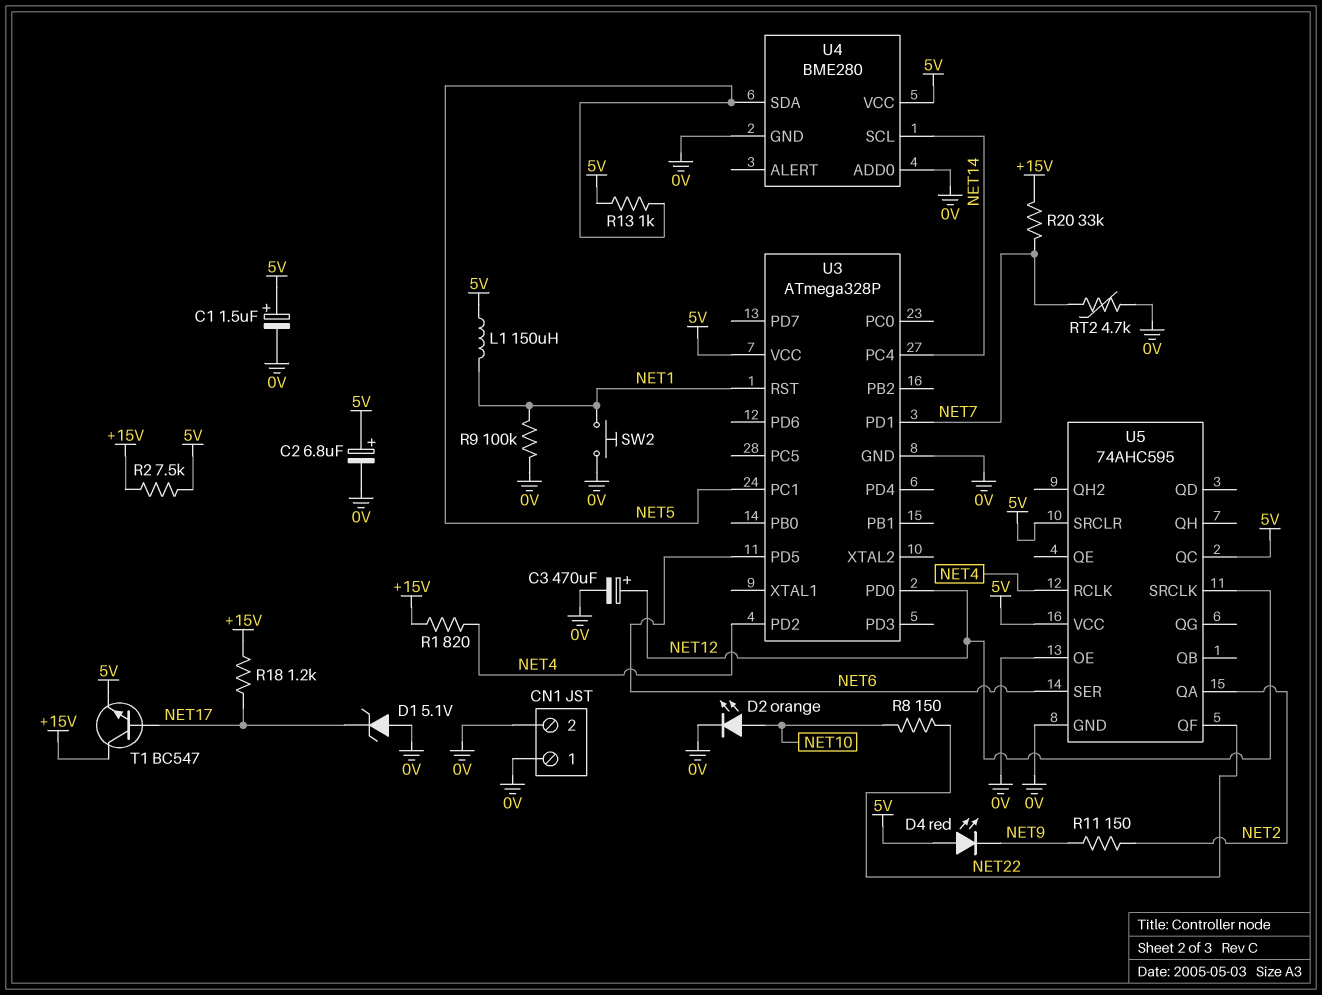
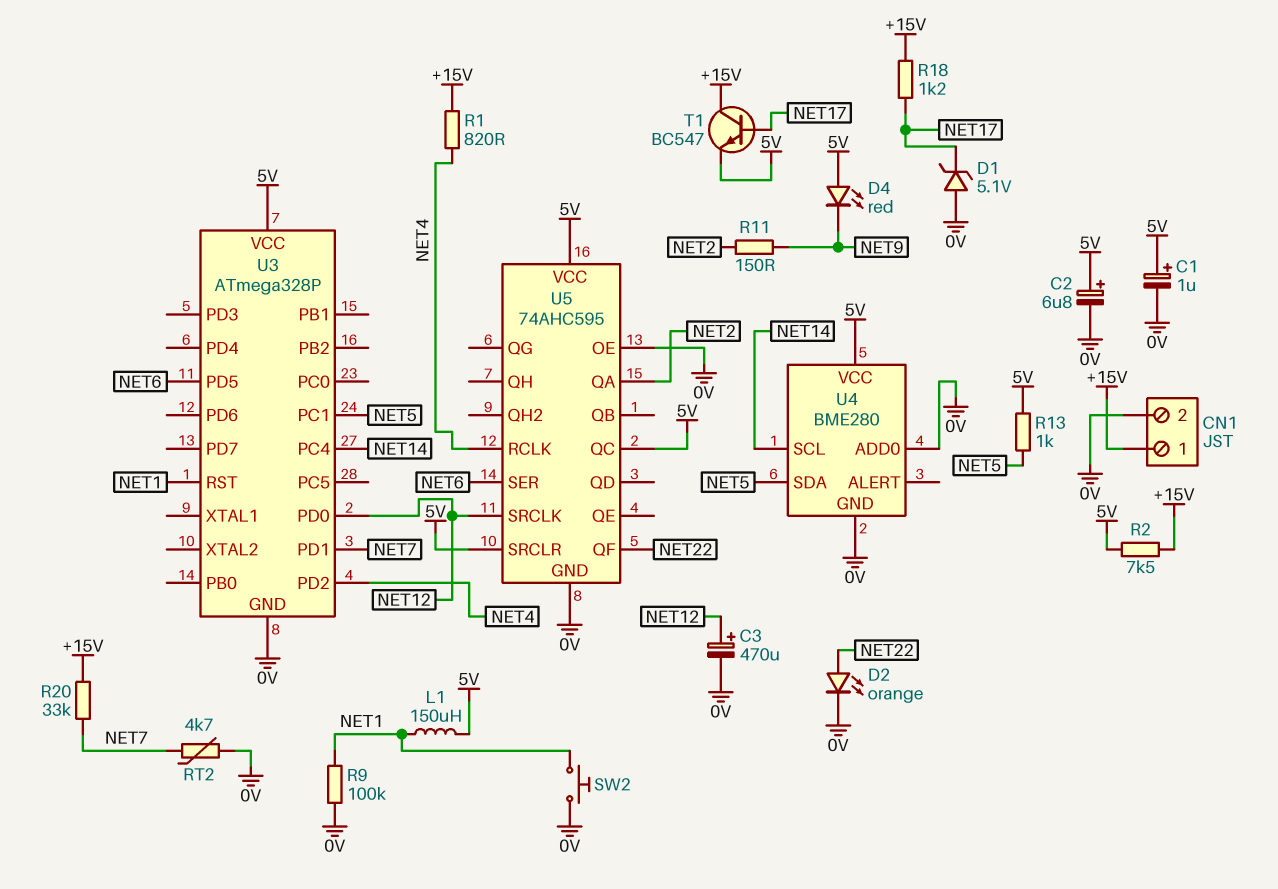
C1: 1.5uF (plus 5V, minus 0V) -> 1uF (plus 5V, minus 0V)
CN1 pin 1: 0V -> +15V
D2: LED orange (A NET10, K 0V) -> LED orange (A NET22, K 0V)
R8: 150 (NET10, NET22) -> none

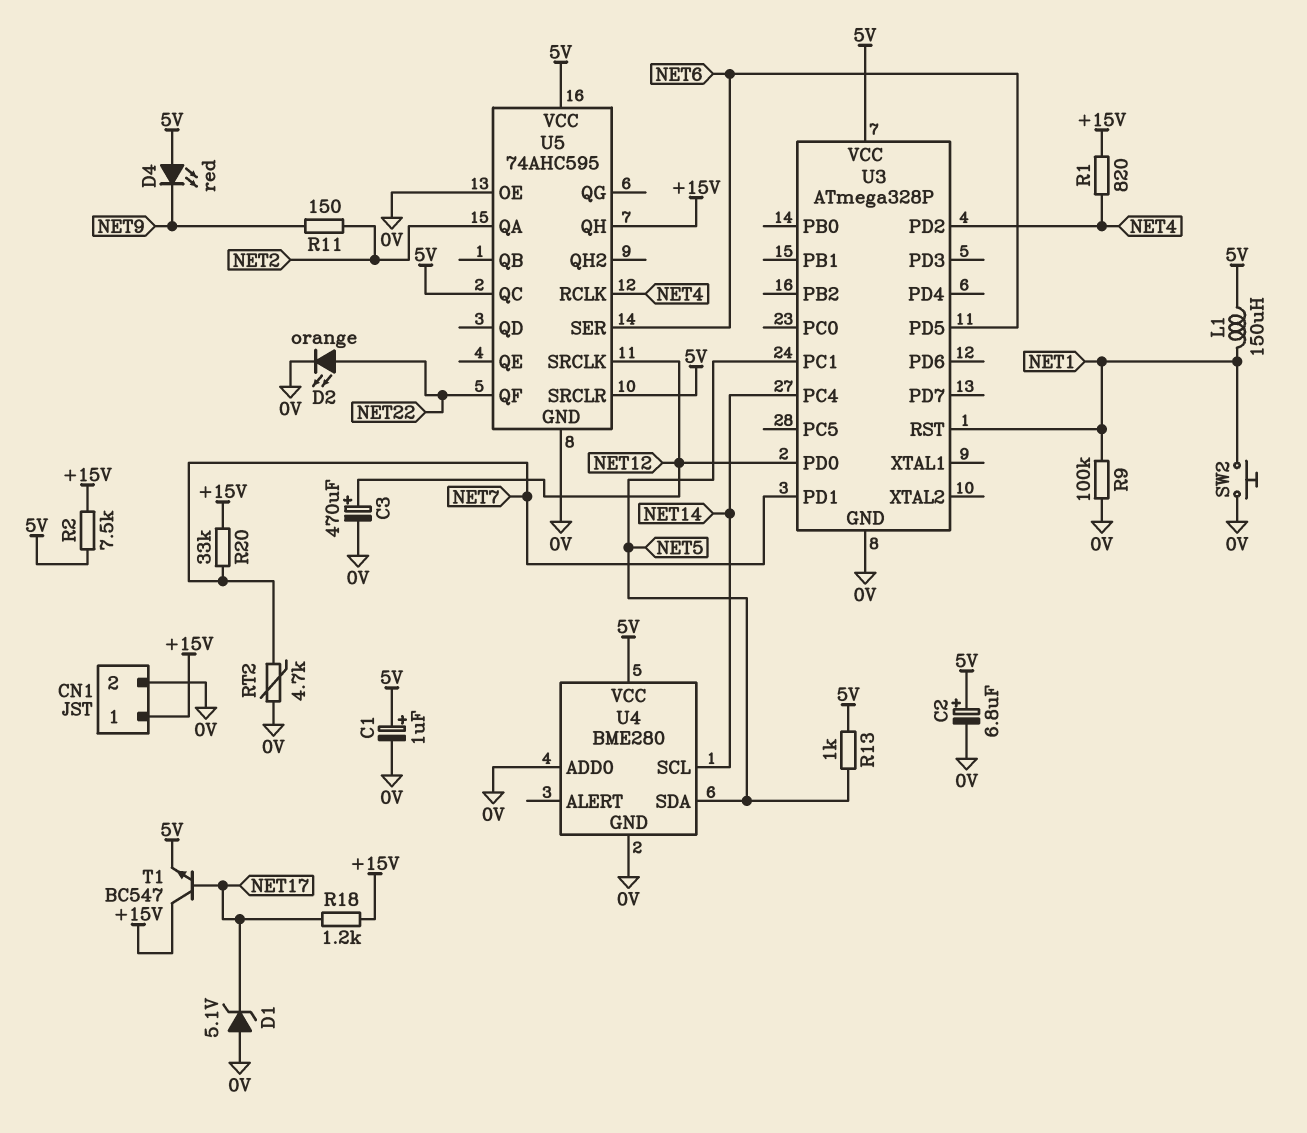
U5 pin QH: none -> +15V

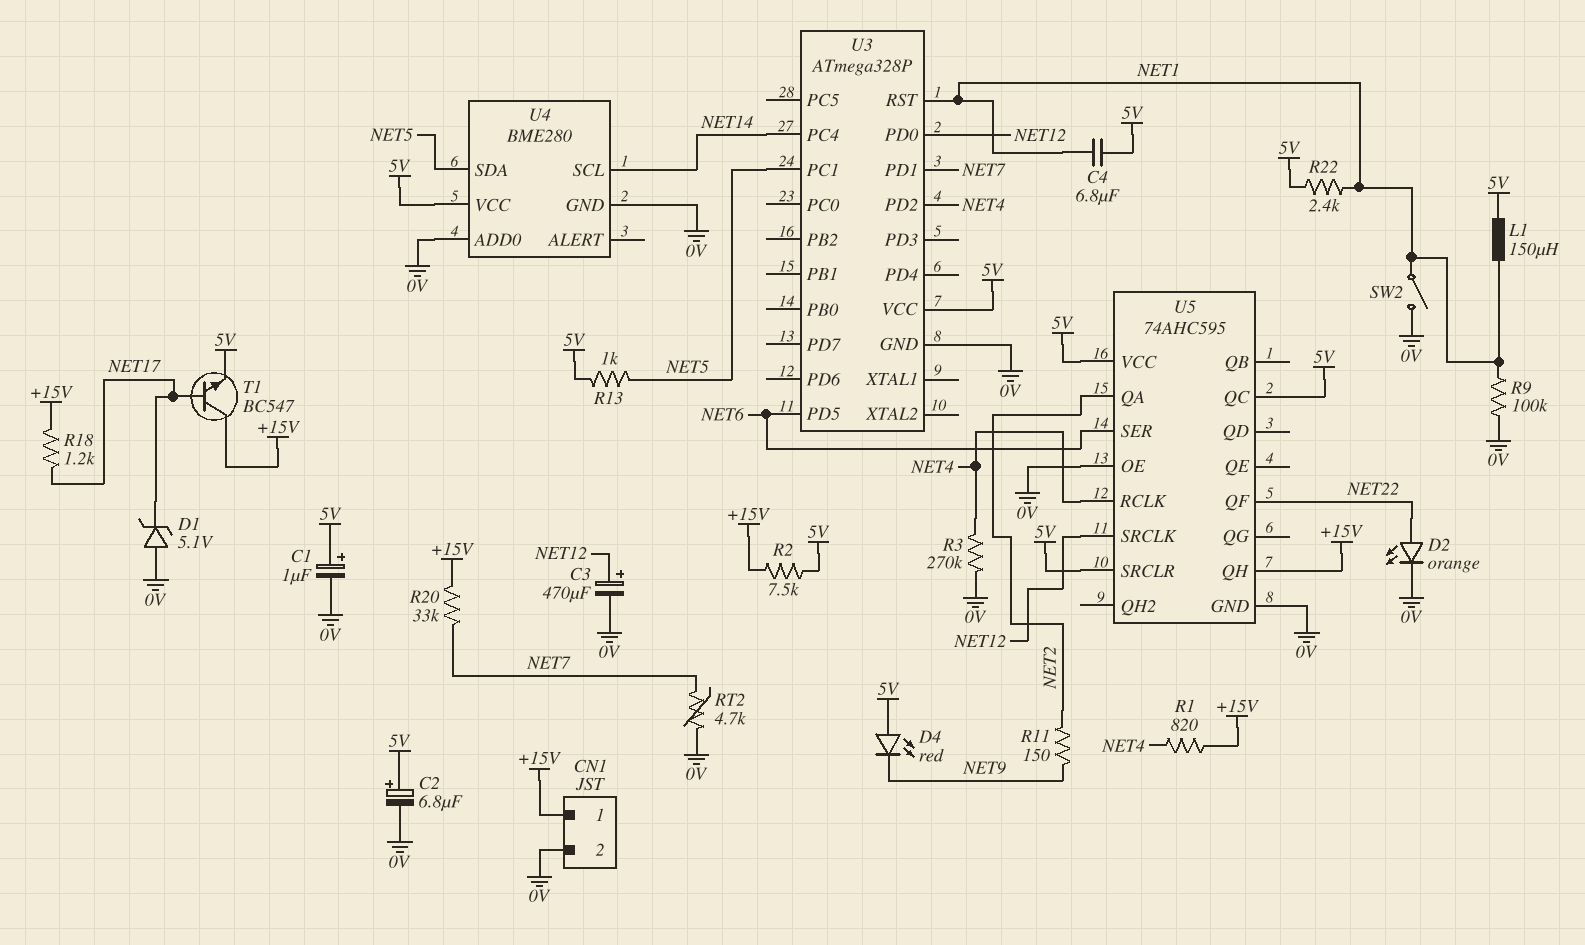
C4: none -> 6.8uF (5V, NET1)
R3: none -> 270k (0V, NET4)
R22: none -> 2.4k (5V, NET1)
SW2: button (0V, NET1) -> switch (0V, NET1)

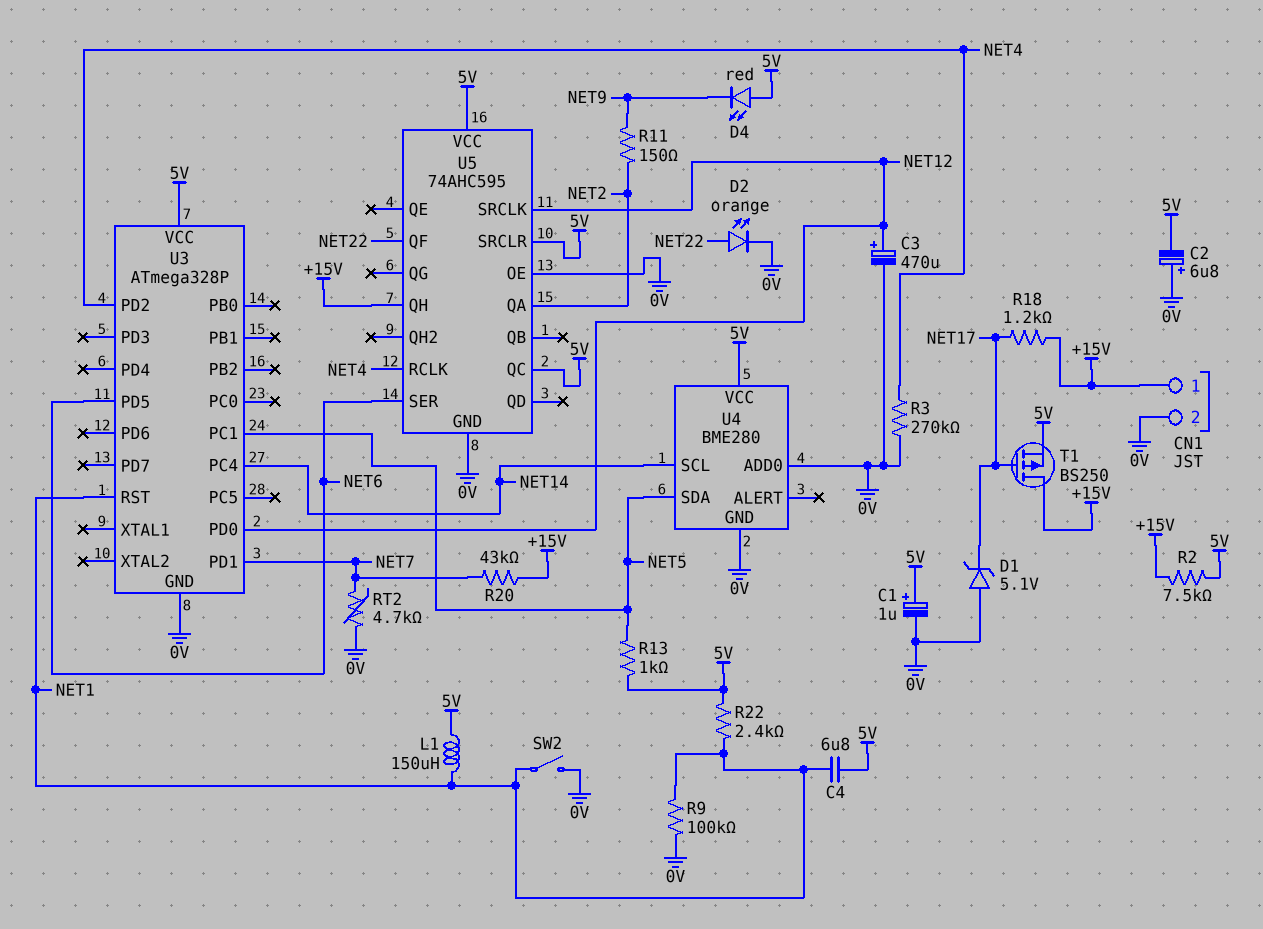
C2: 6.8uF (plus 5V, minus 0V) -> 6.8uF (plus 0V, minus 5V)
R1: 820 (+15V, NET4) -> none
R20: 33k (+15V, NET7) -> 43k (+15V, NET7)
T1: NPN BC547 (B NET17, C +15V, E 5V) -> PMOS BS250 (G NET17, D +15V, S 5V)

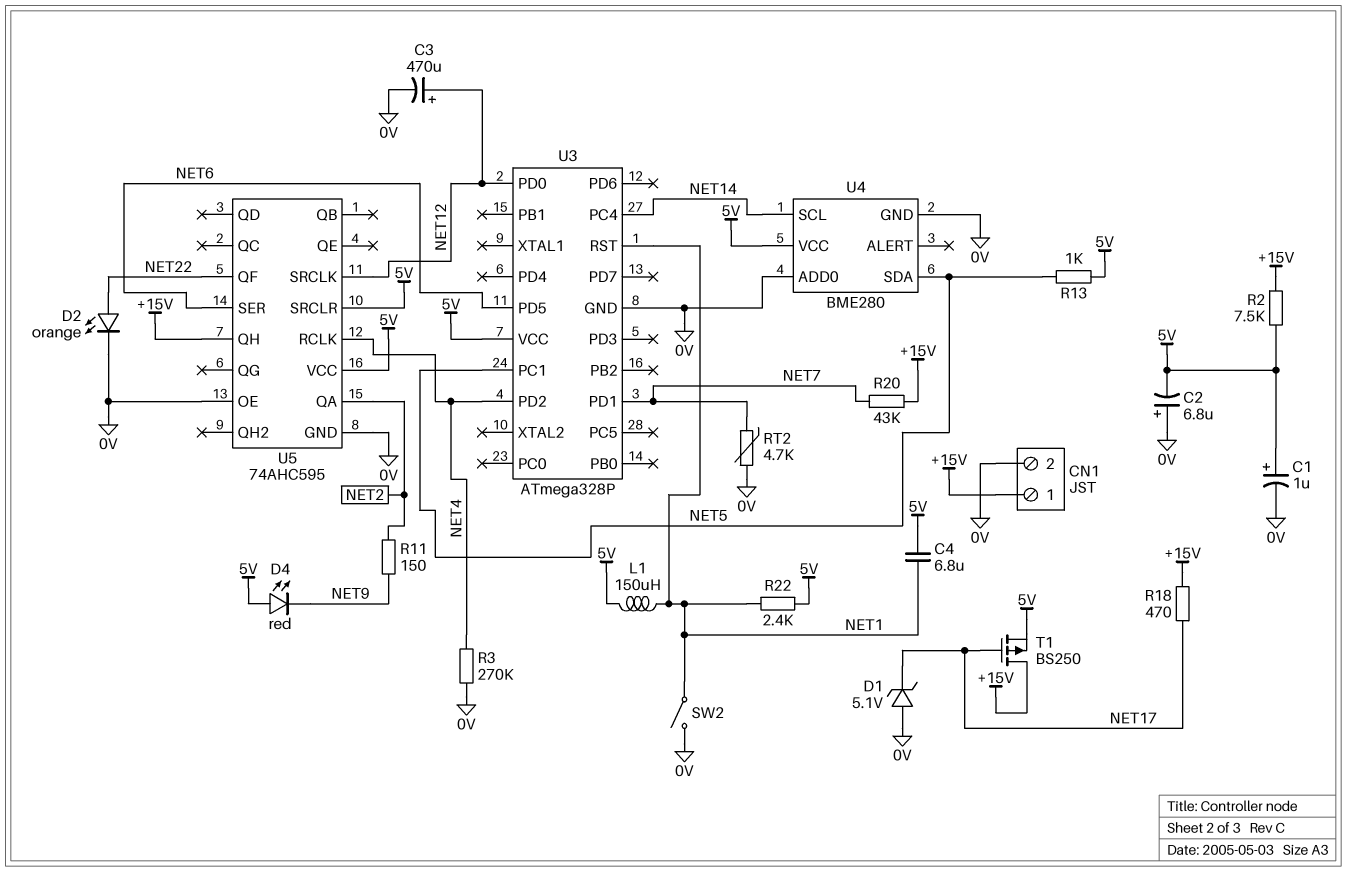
R9: 100k (0V, NET1) -> none
R18: 1.2k (+15V, NET17) -> 470 (+15V, NET17)
U5 pin QC: 5V -> none

